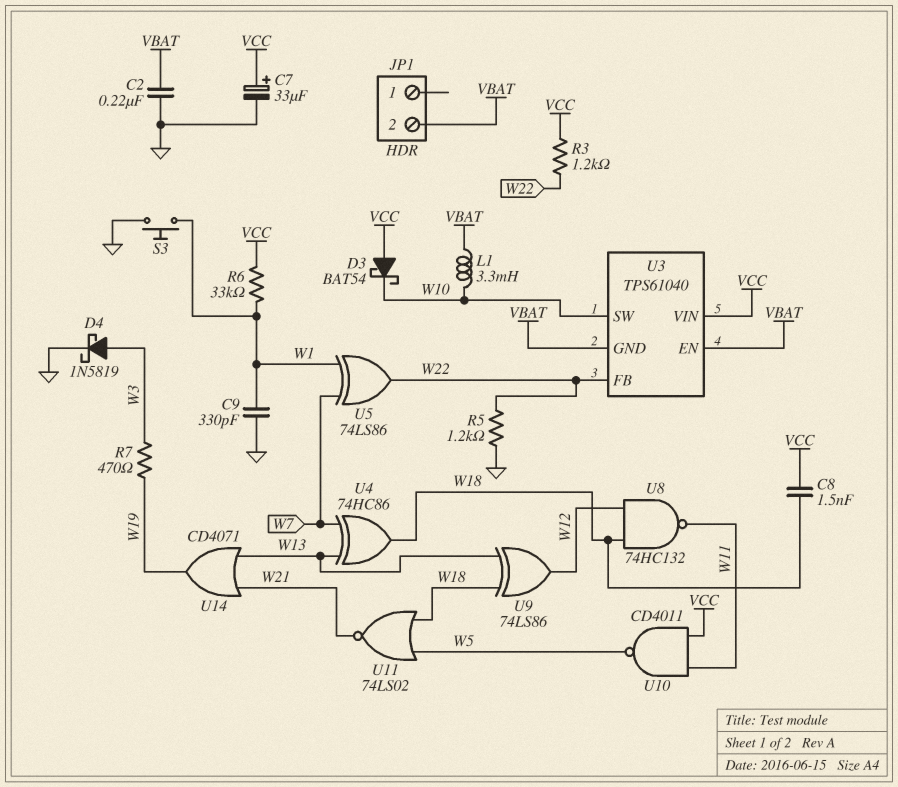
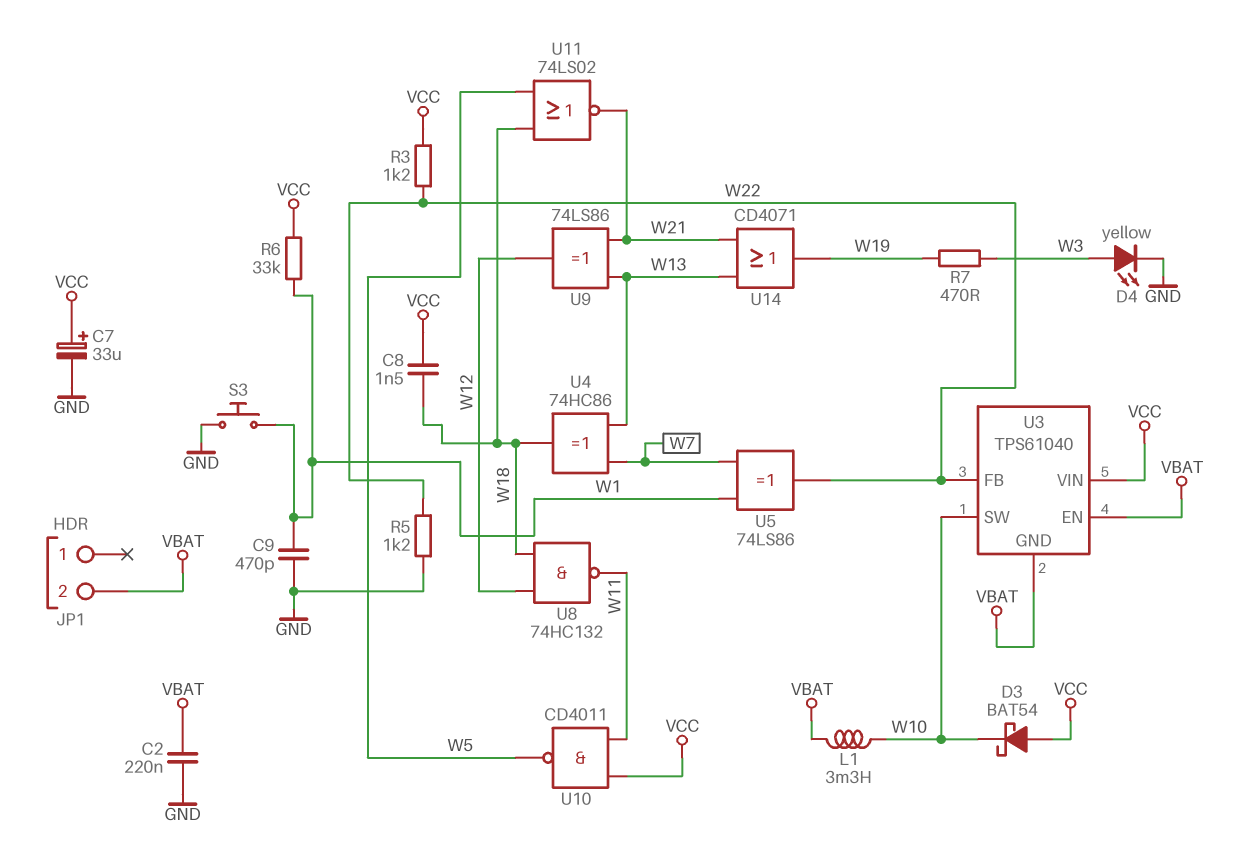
C9: 330pF (GND, W1) -> 470pF (GND, W1)
D4: schottky 1N5819 (A W3, K GND) -> LED yellow (A W3, K GND)
U9: XOR 74LS86 (in W13, in W18, out W12) -> XOR 74LS86 (in W13, in W21, out W12)

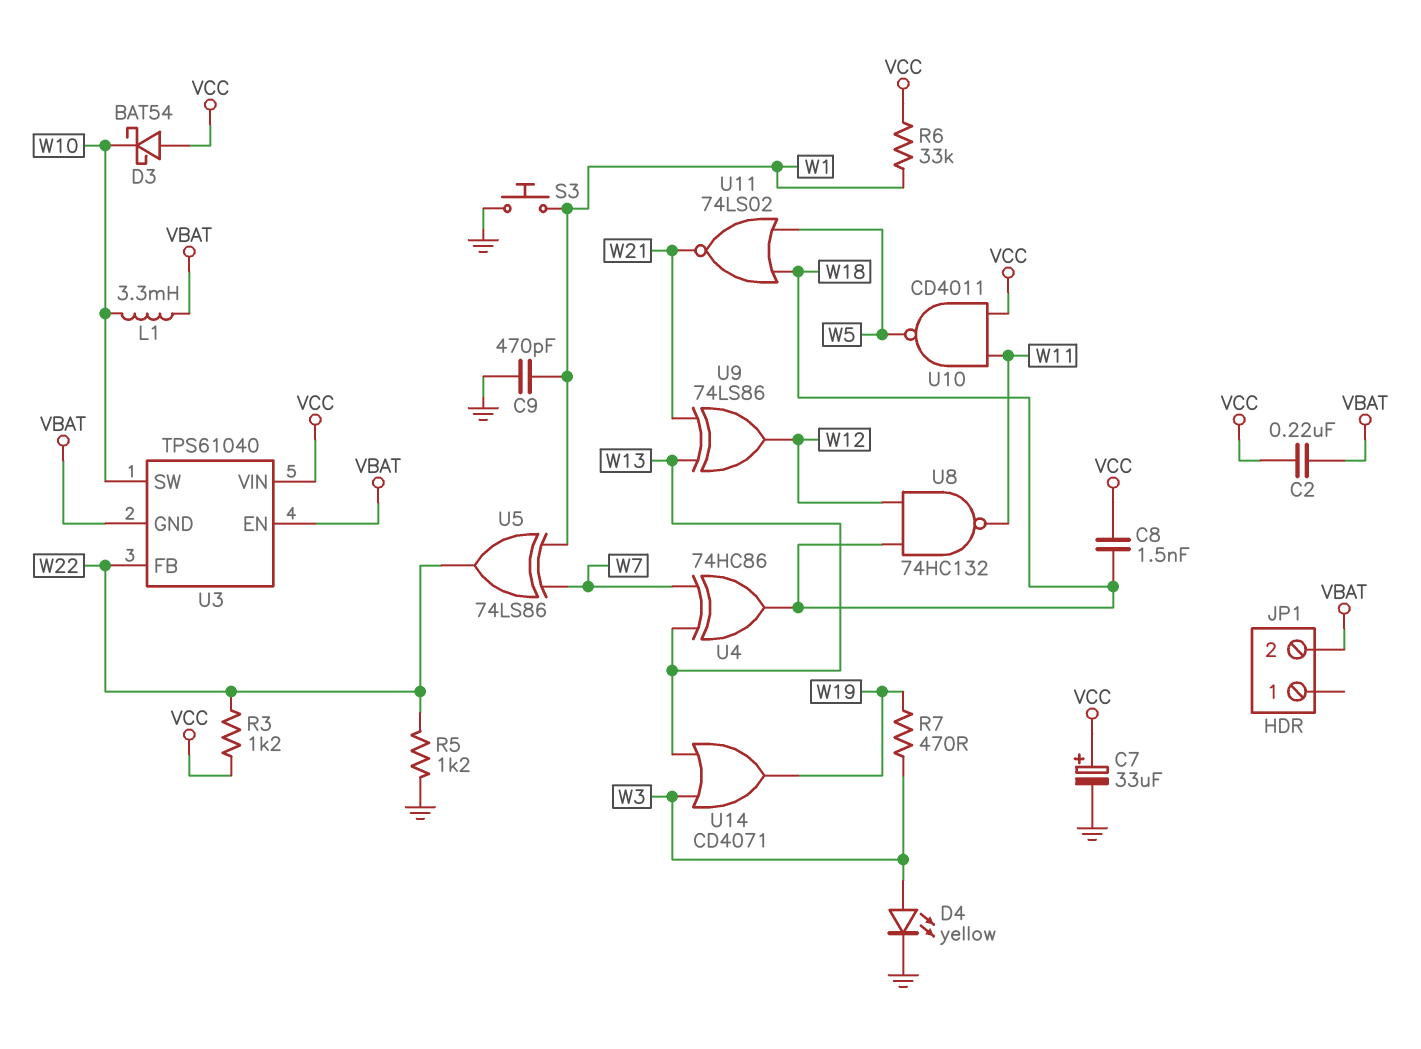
C2: 220nF (GND, VBAT) -> 220nF (VBAT, VCC)
U14: OR CD4071 (in W13, in W21, out W19) -> OR CD4071 (in W3, in W13, out W19)

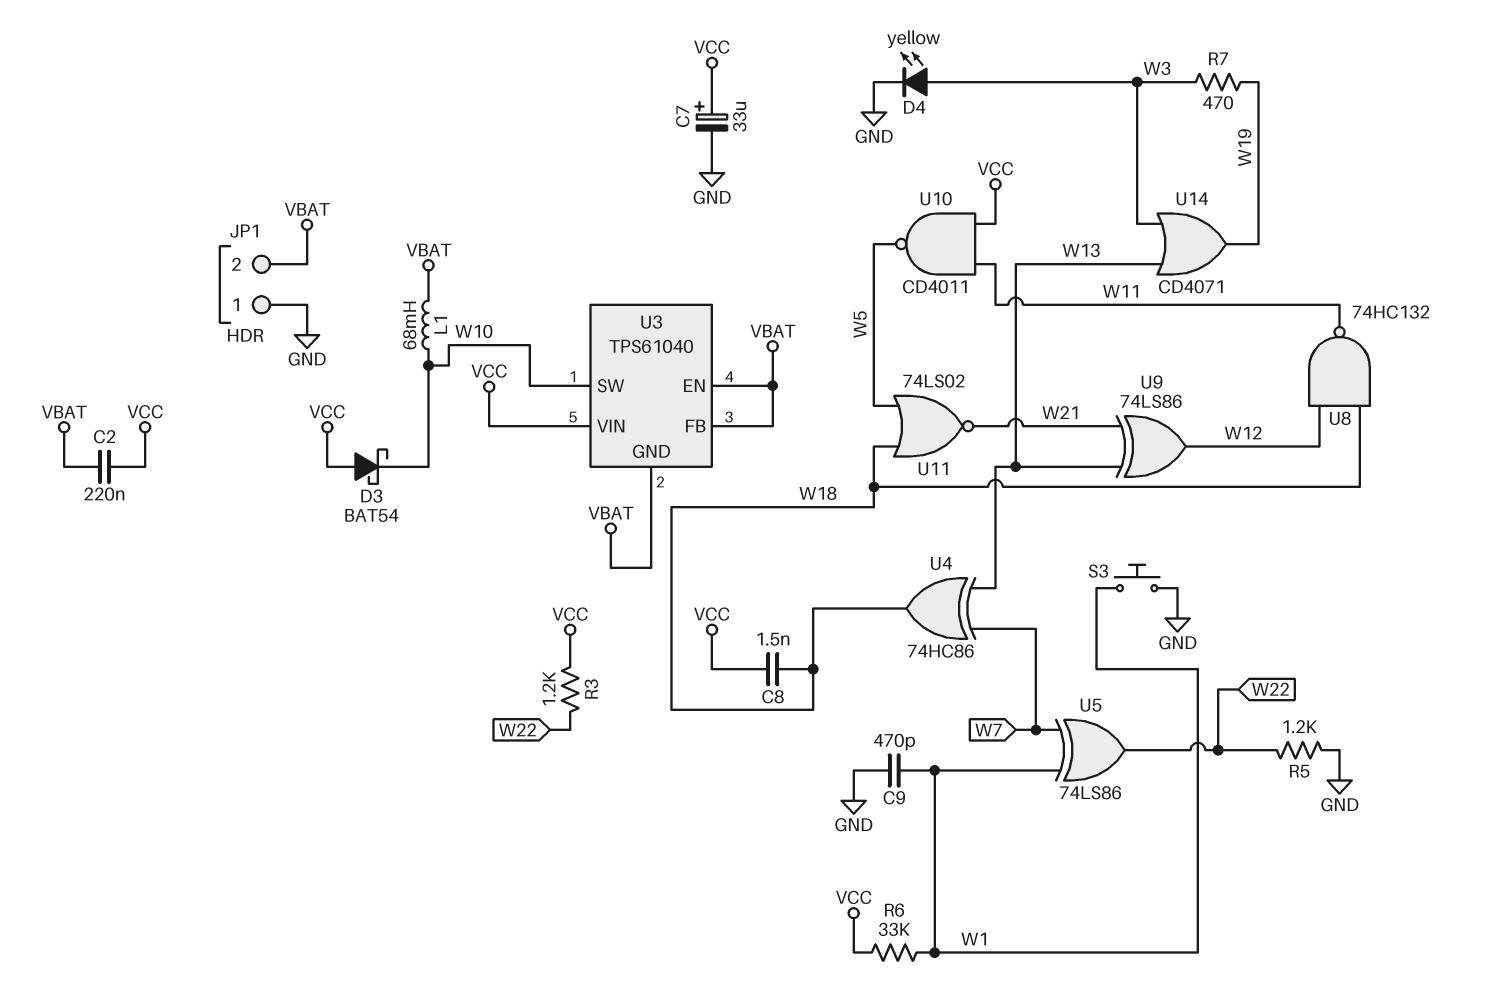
JP1 pin 1: none -> GND
L1: 3.3mH (VBAT, W10) -> 68mH (VBAT, W10)
U3 pin FB: W22 -> VBAT

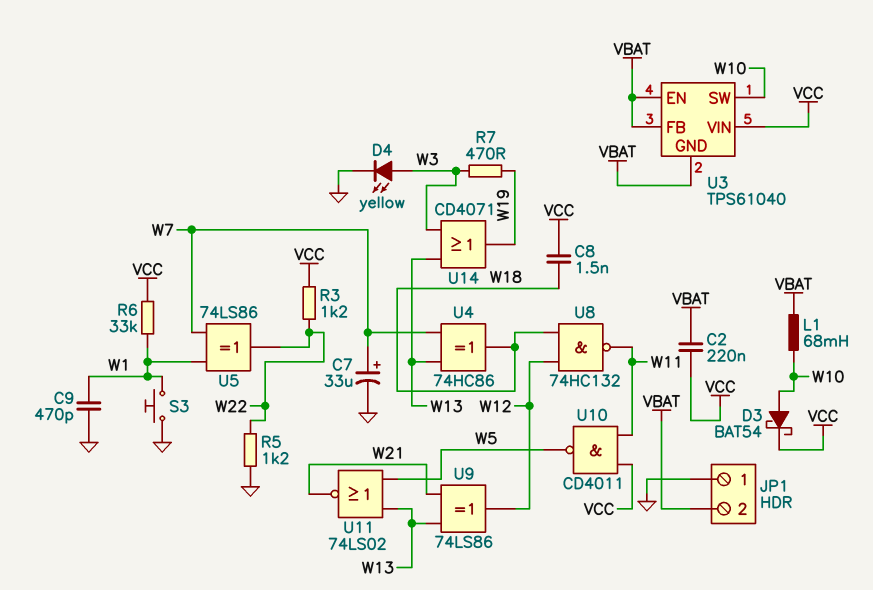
C7: 33uF (plus VCC, minus GND) -> 33uF (plus W7, minus GND)
D3: schottky BAT54 (A VCC, K W10) -> schottky BAT54 (A W10, K VCC)
U11: NOR 74LS02 (in W5, in W18, out W21) -> NOR 74LS02 (in W5, in W13, out W21)

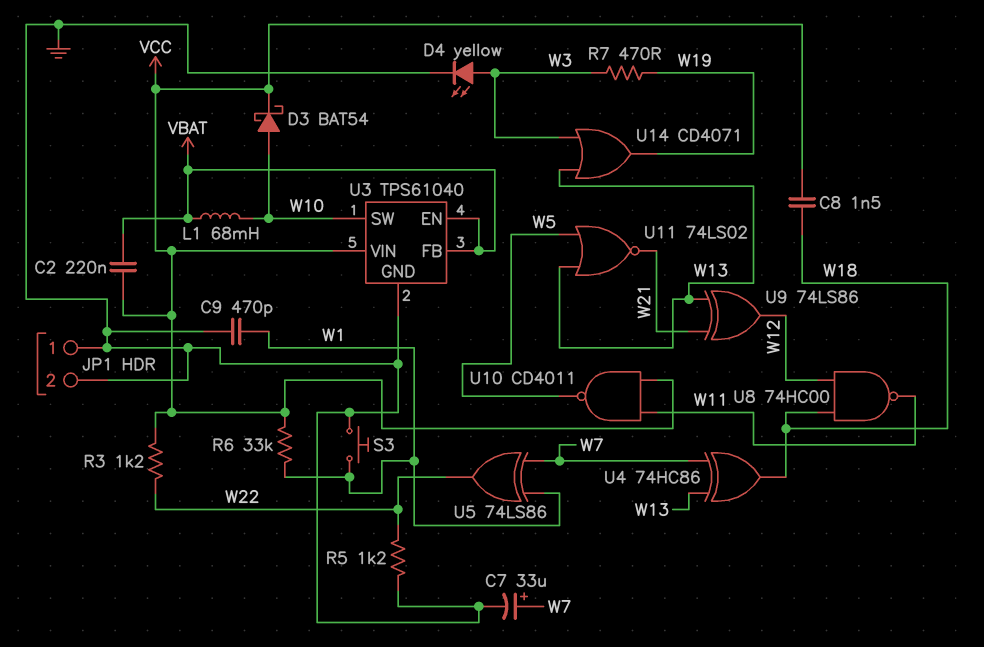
JP1 pin 2: VBAT -> GND
U3 pin GND: VBAT -> GND
U8: NAND 74HC132 (in W12, in W18, out W11) -> NAND 74HC00 (in W12, in W18, out W11)

